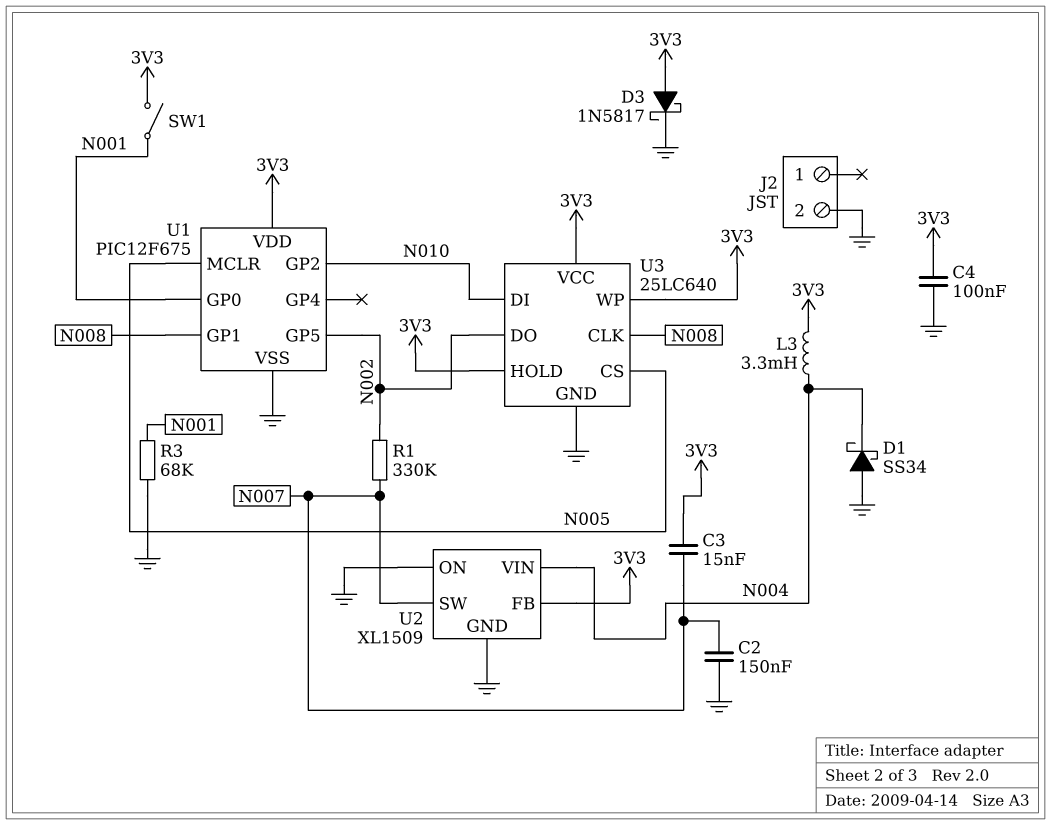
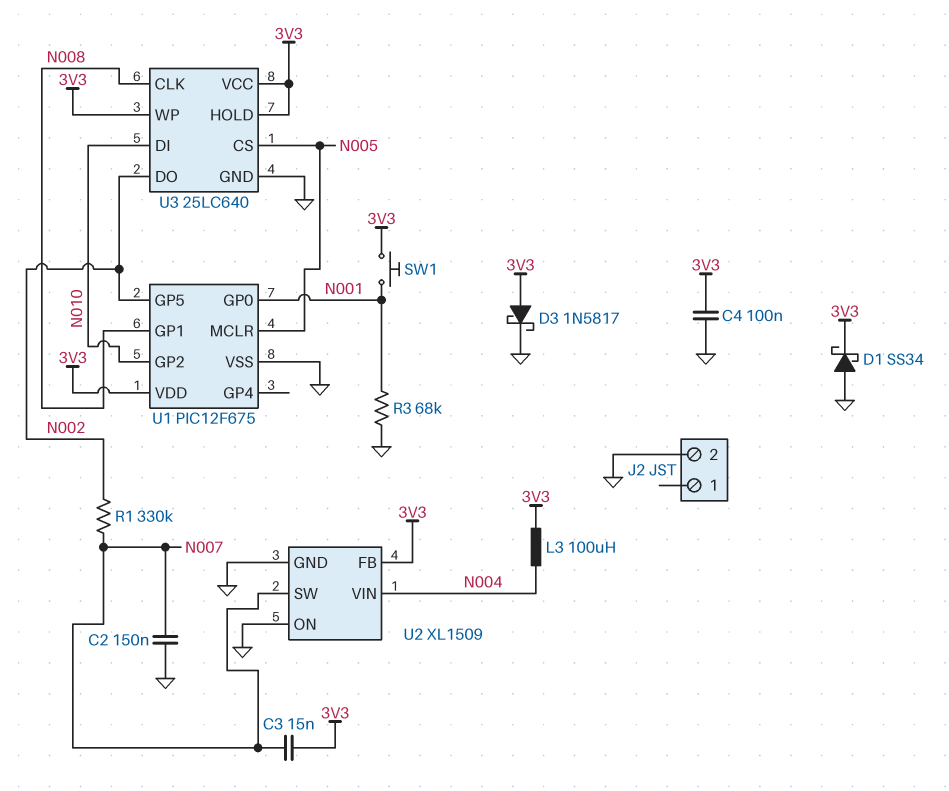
D1: schottky SS34 (A GND, K N004) -> schottky SS34 (A GND, K 3V3)
L3: 3.3mH (3V3, N004) -> 100uH (3V3, N004)
SW1: switch (3V3, N001) -> button (3V3, N001)

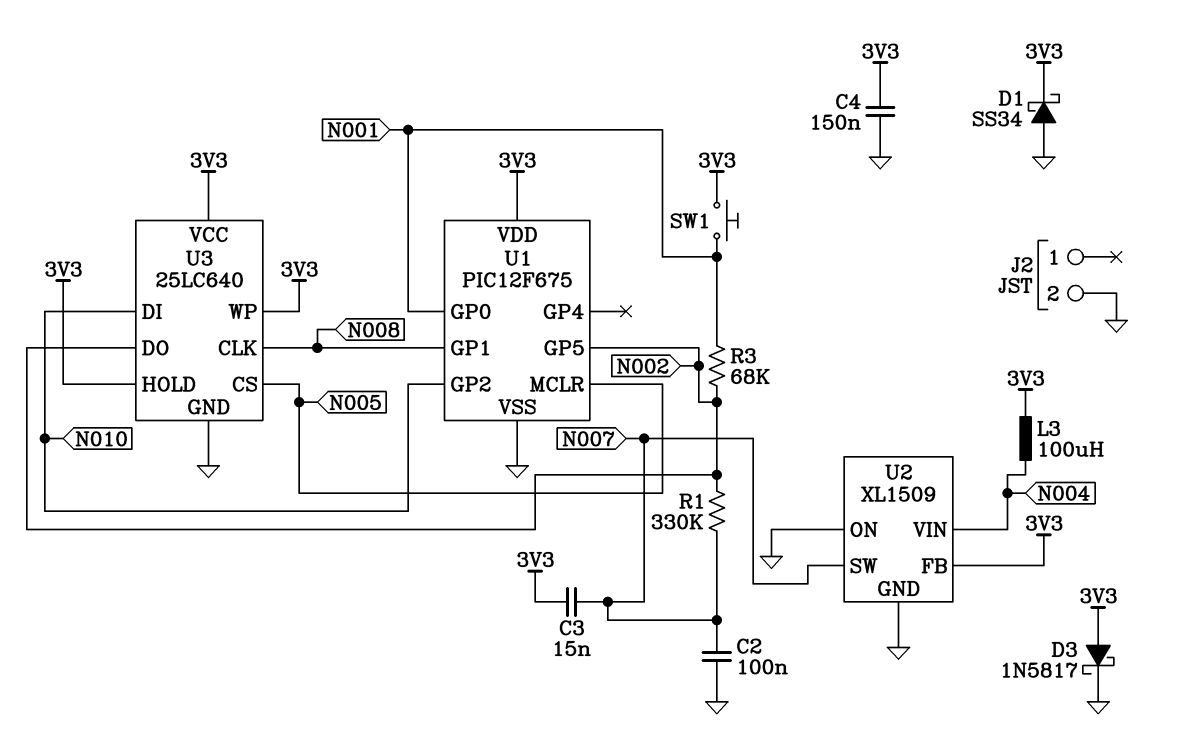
C2: 150nF (GND, N007) -> 100nF (GND, N007)
C4: 100nF (3V3, GND) -> 150nF (3V3, GND)
R3: 68k (GND, N001) -> 68k (N001, N002)

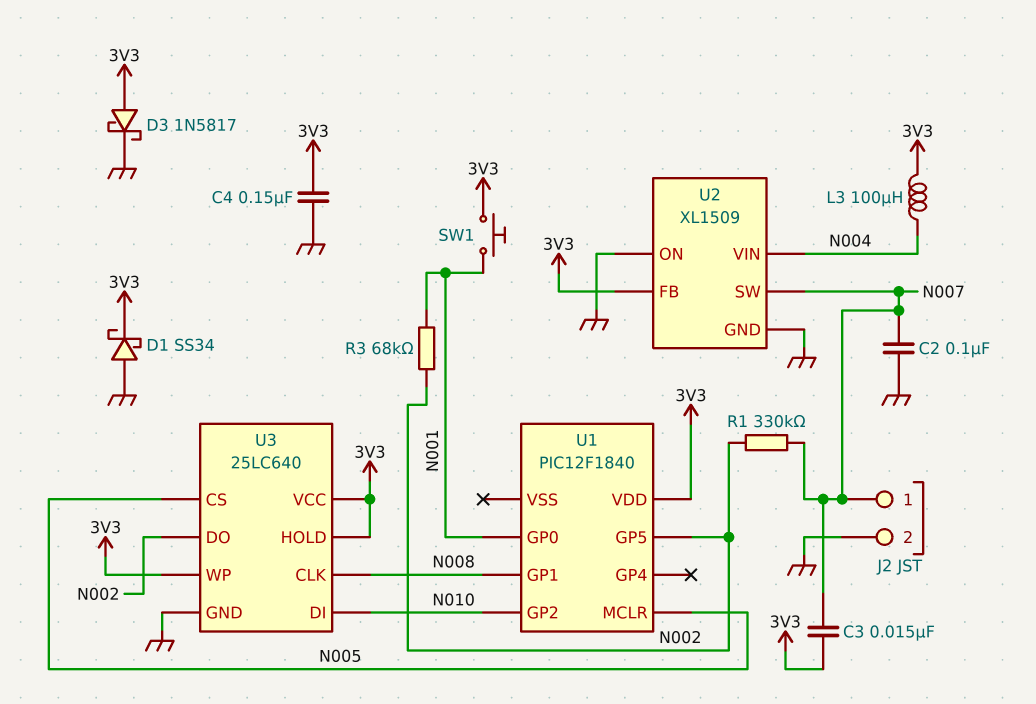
J2 pin 1: none -> N007
U1: PIC12F675 -> PIC12F1840
U1 pin VSS: GND -> none

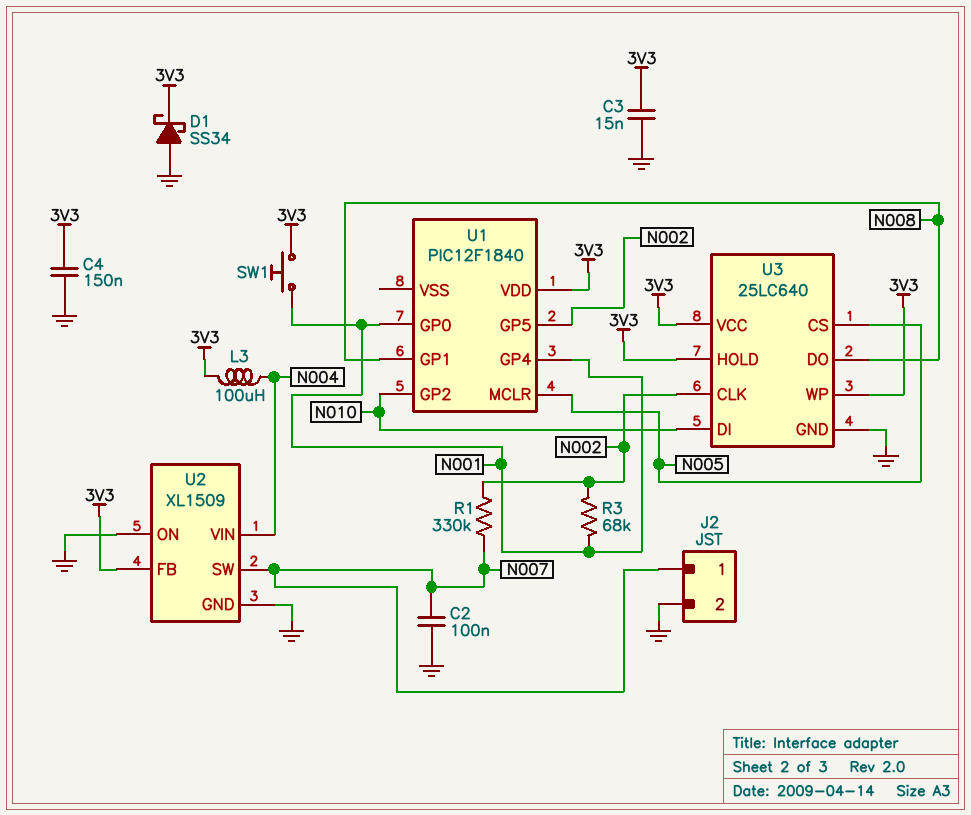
C3: 15nF (3V3, N007) -> 15nF (3V3, GND)
D3: schottky 1N5817 (A 3V3, K GND) -> none
U1 pin GP4: none -> N001
U3 pin CLK: N008 -> N002
U3 pin DO: N002 -> N008

